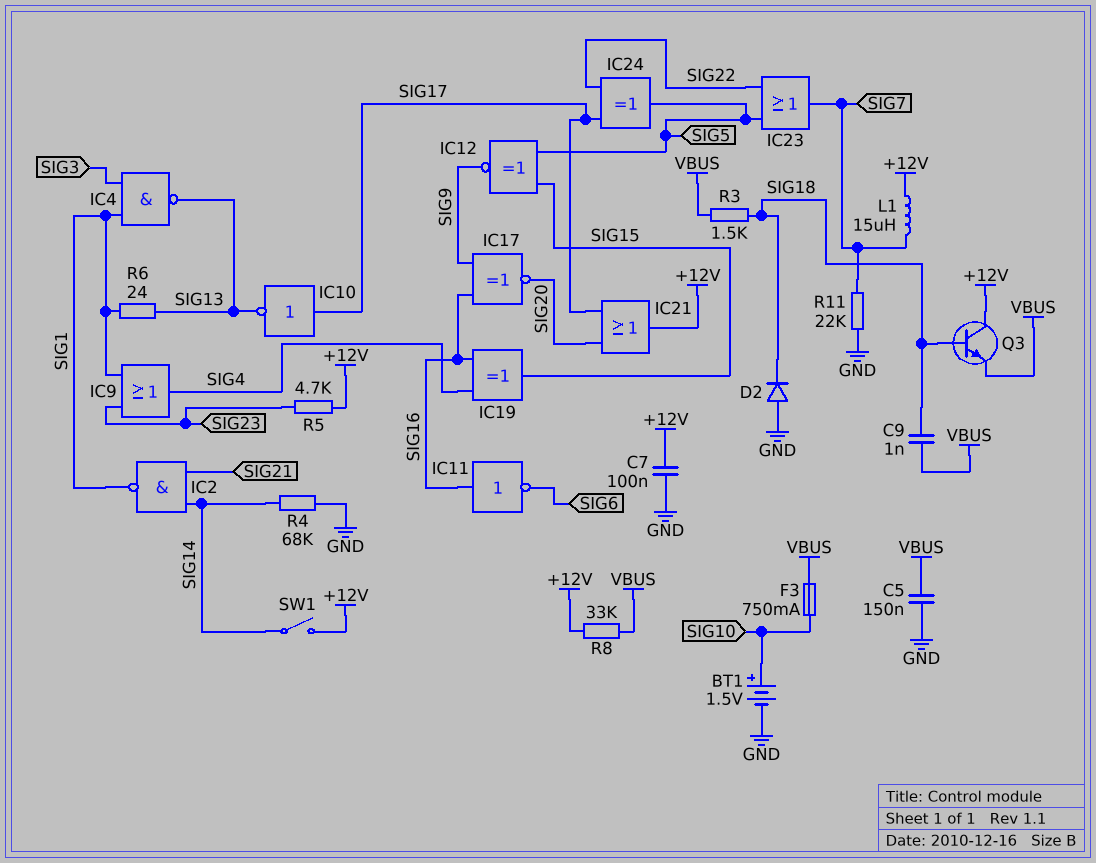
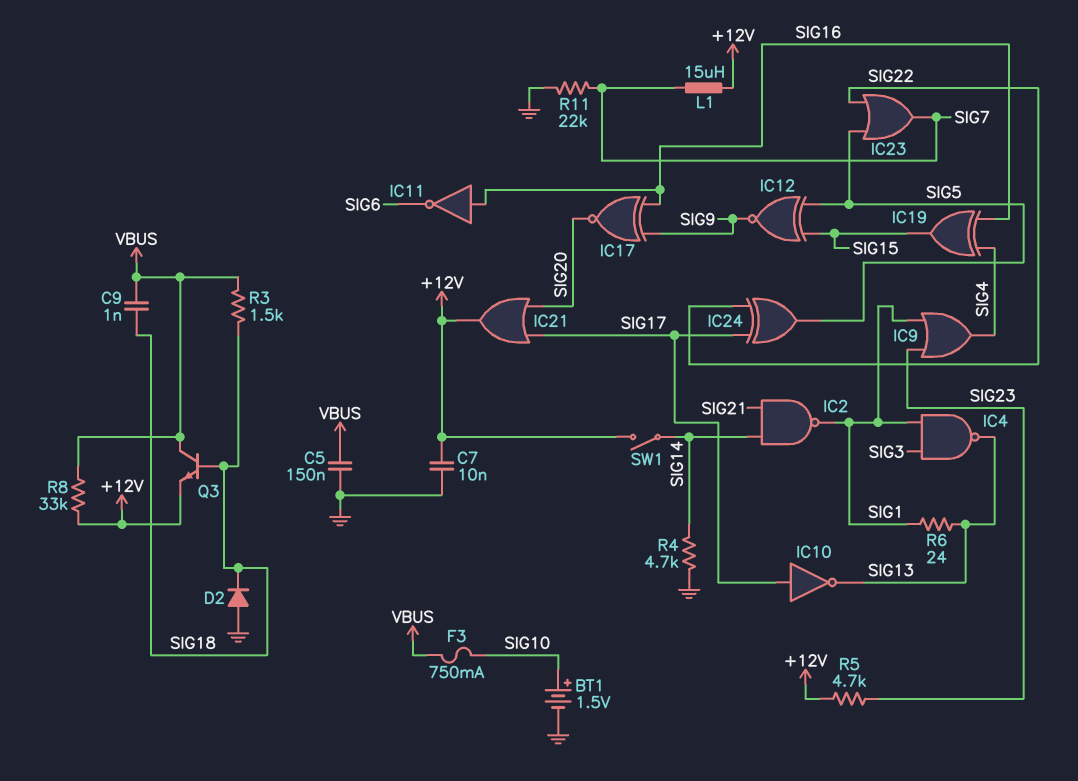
C7: 100nF (+12V, GND) -> 10nF (+12V, GND)
Q3: NPN (B SIG18, C +12V, E VBUS) -> NPN (B SIG18, C VBUS, E +12V)
R4: 68k (GND, SIG14) -> 4.7k (GND, SIG14)

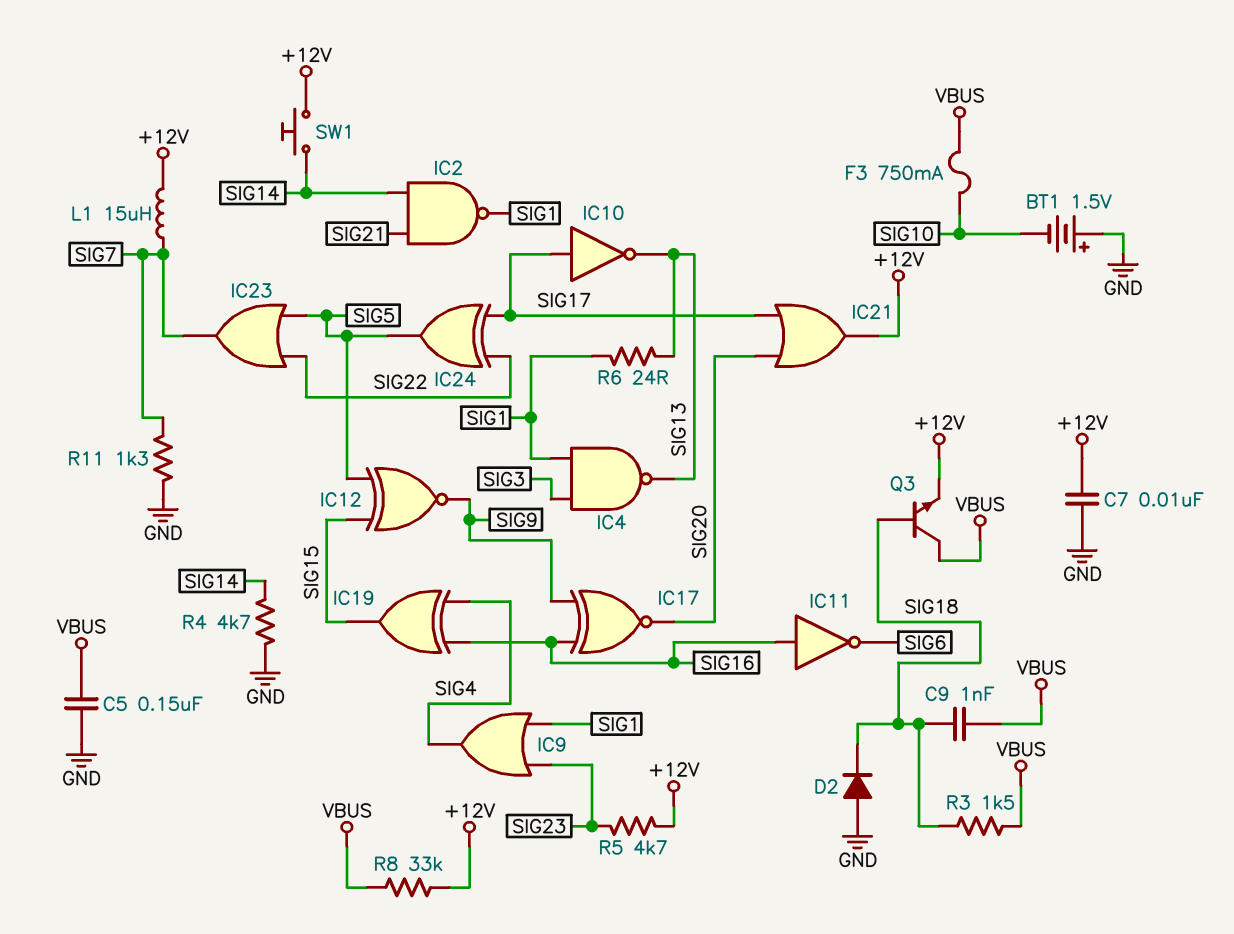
BT1: 1.5V (plus SIG10, minus GND) -> 1.5V (plus GND, minus SIG10)
R11: 22k (GND, SIG7) -> 1.3k (GND, SIG7)
SW1: switch (+12V, SIG14) -> button (+12V, SIG14)

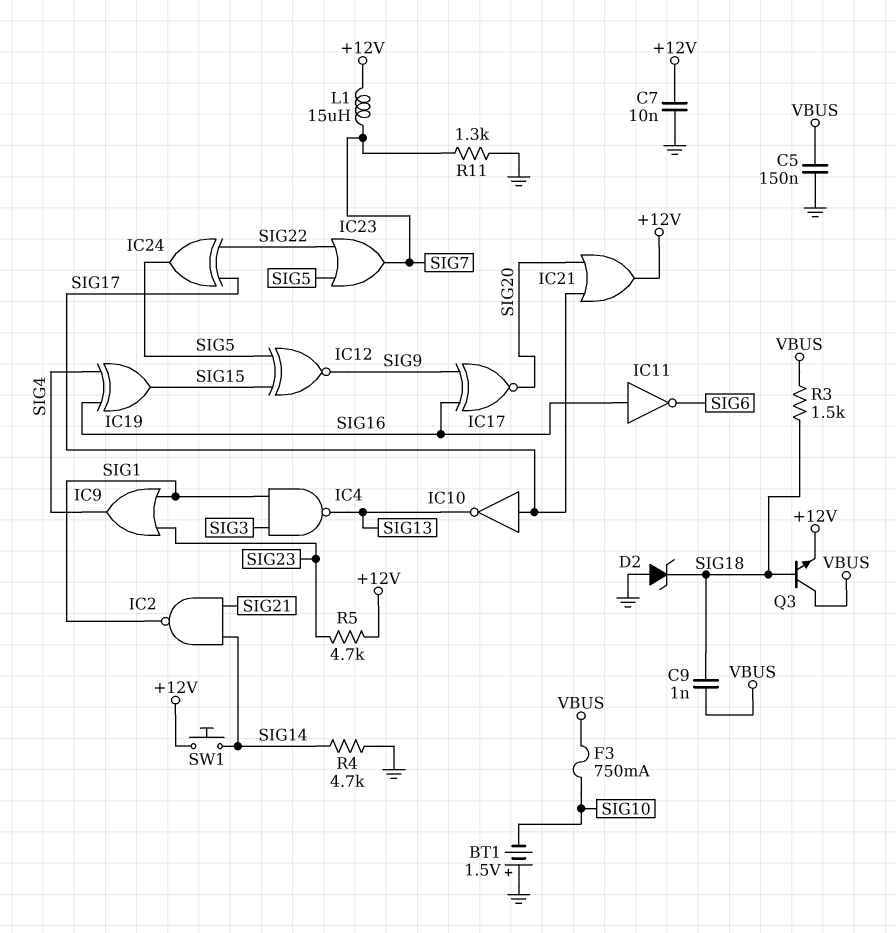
D2: diode (A GND, K SIG18) -> zener (A GND, K SIG18)
R6: 24 (SIG1, SIG13) -> none
R8: 33k (+12V, VBUS) -> none

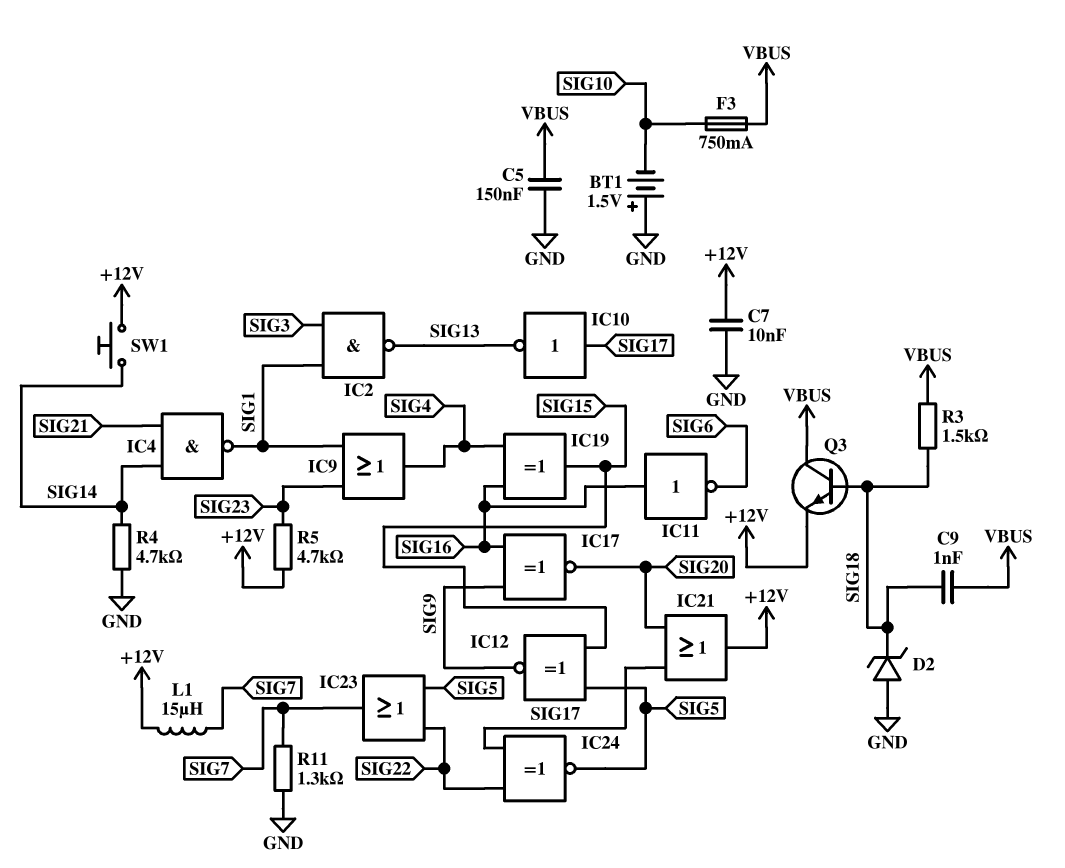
IC2: NAND (in SIG14, in SIG21, out SIG1) -> NAND (in SIG1, in SIG3, out SIG13)
IC4: NAND (in SIG1, in SIG3, out SIG13) -> NAND (in SIG14, in SIG21, out SIG1)
IC24: XOR (in SIG17, in SIG22, out SIG5) -> XNOR (in SIG17, in SIG22, out SIG5)

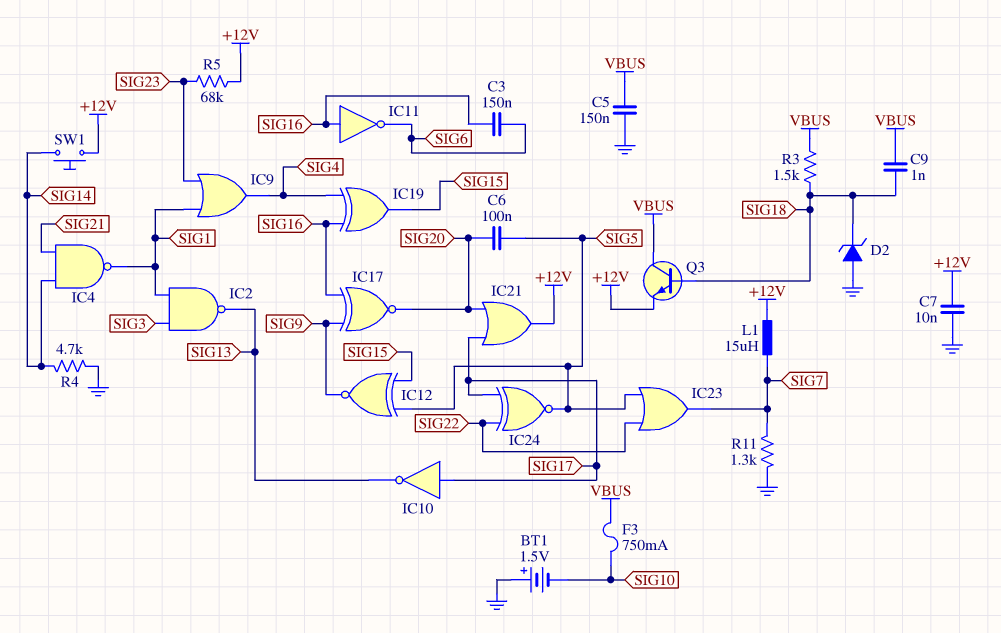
C3: none -> 150nF (SIG6, SIG16)
C6: none -> 100nF (SIG5, SIG20)
R5: 4.7k (+12V, SIG23) -> 68k (+12V, SIG23)

